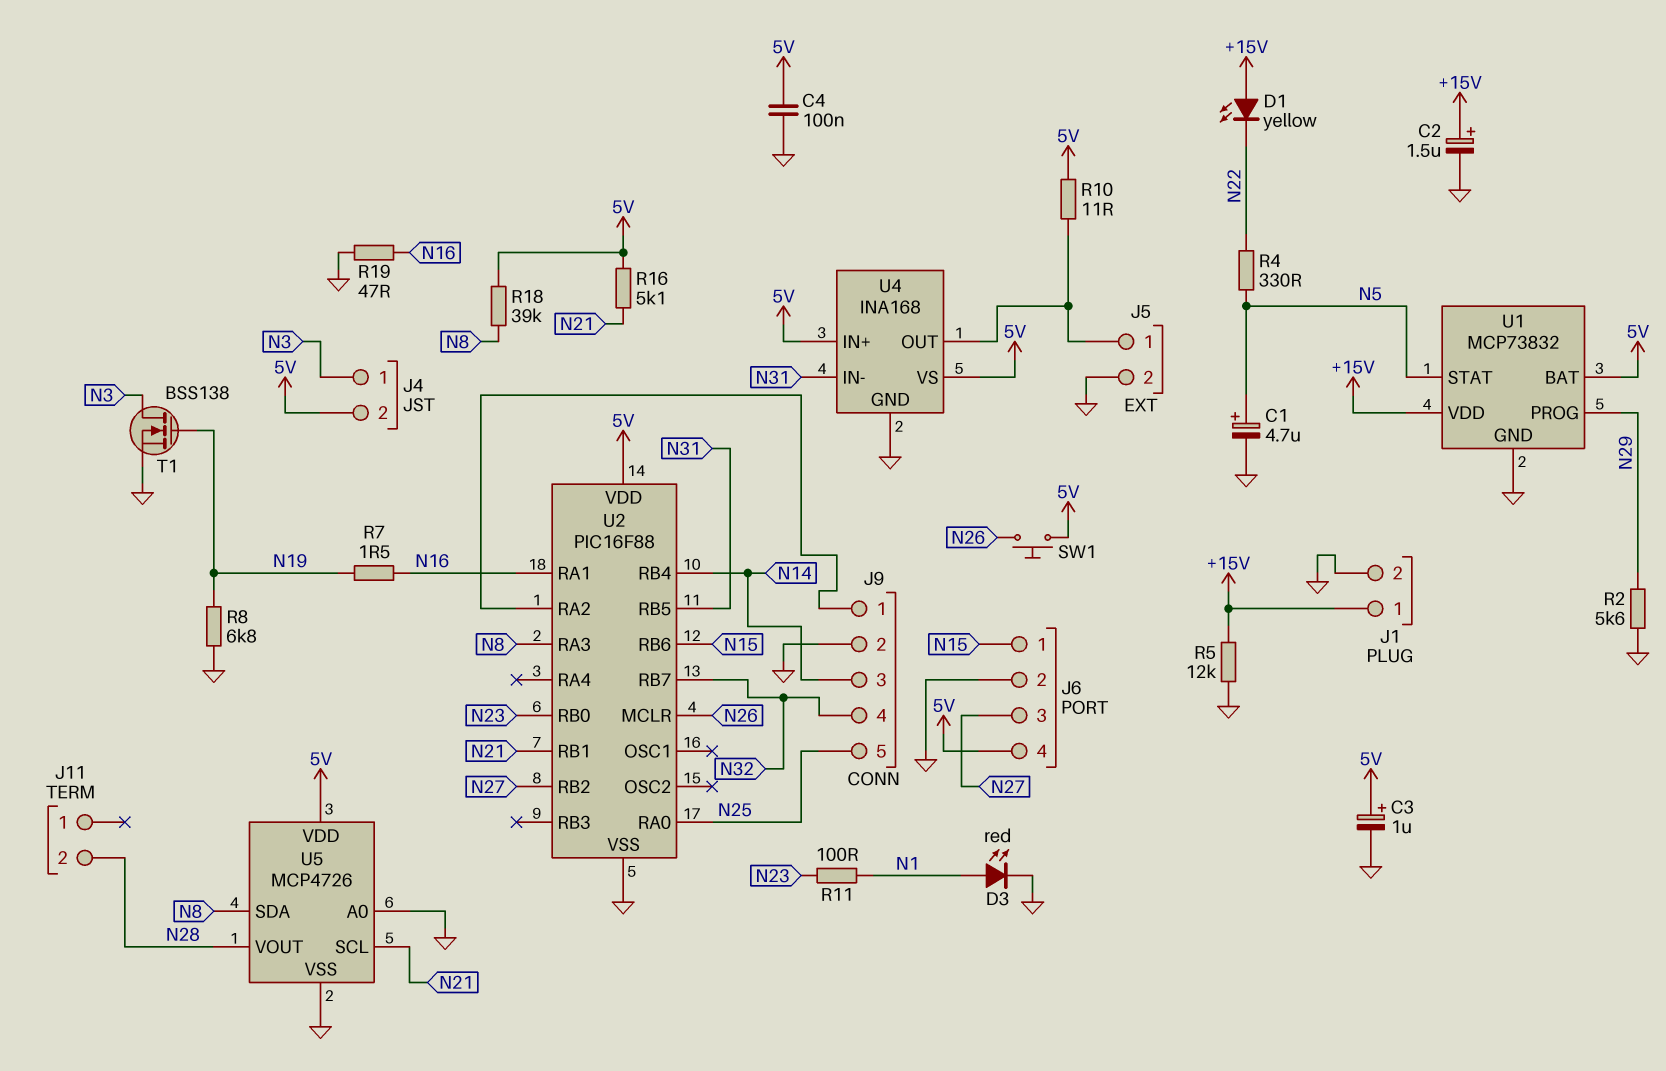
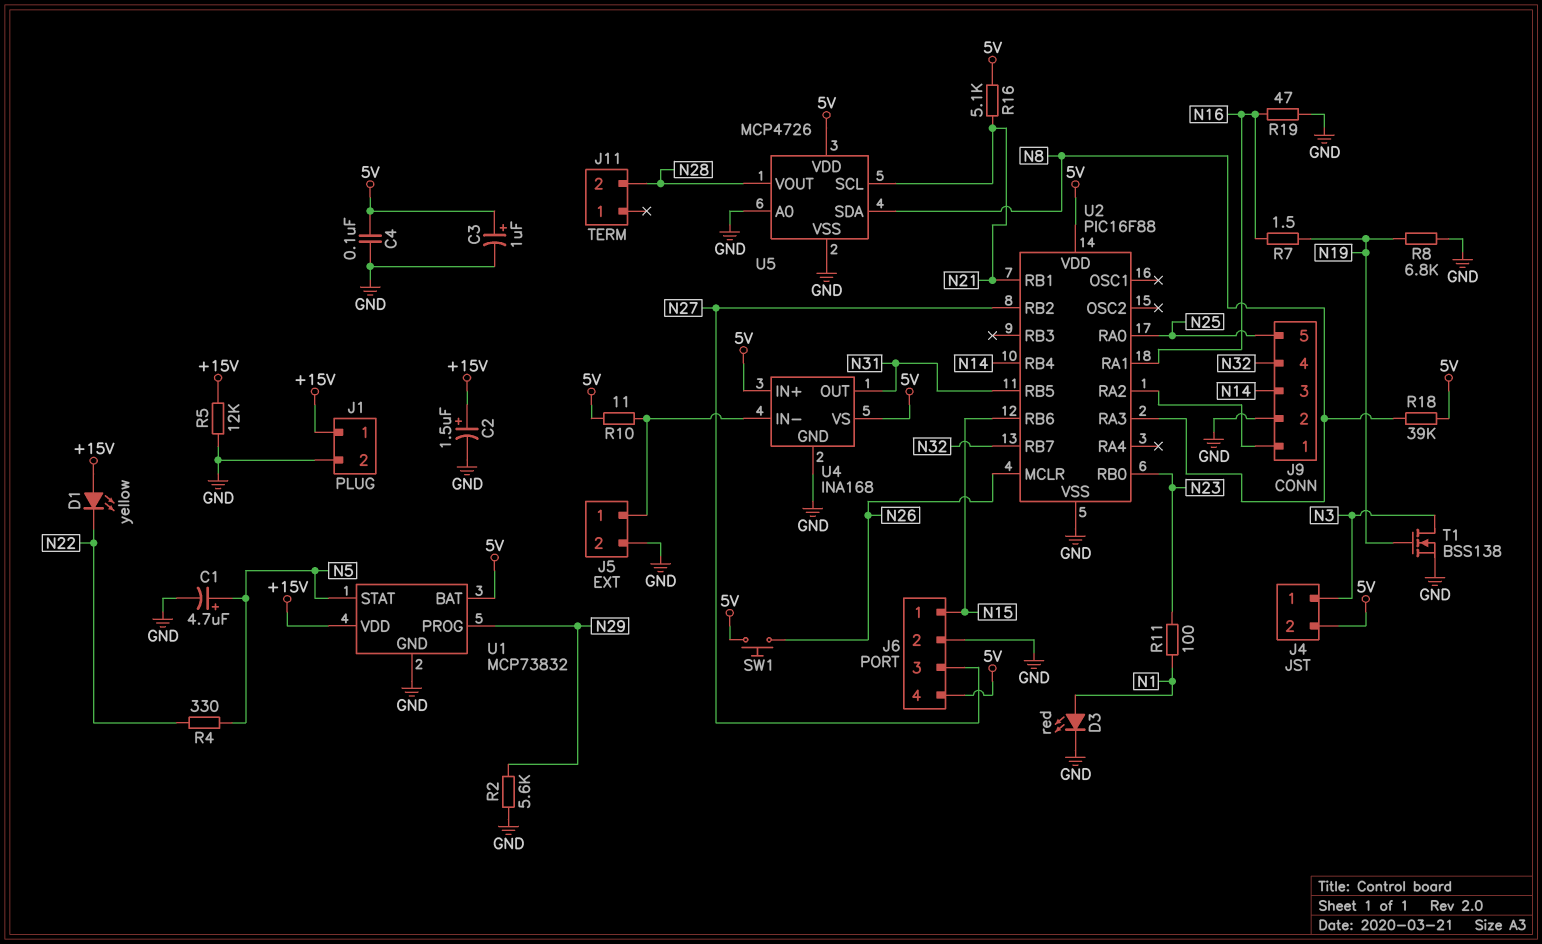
U4 pin IN-: N31 -> J5/1
U4 pin OUT: J5/1 -> N31

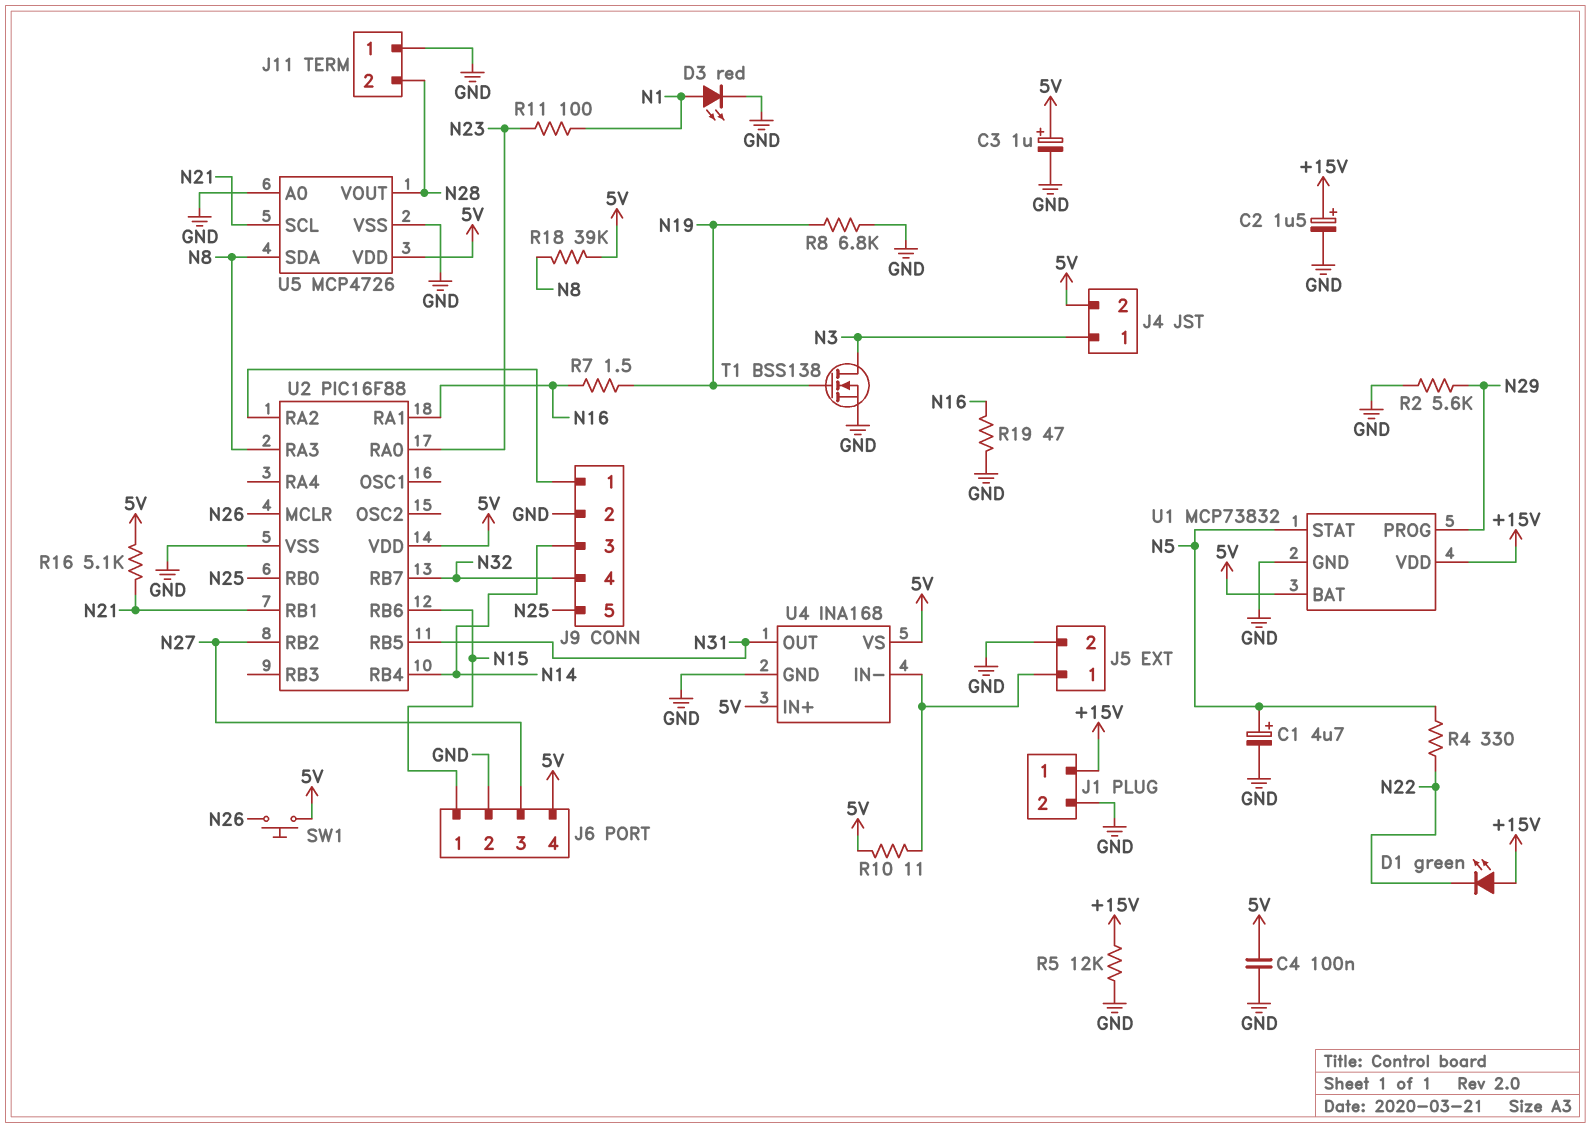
D1: LED yellow (A +15V, K N22) -> LED green (A +15V, K N22)
J11 pin 1: none -> GND
U2 pin RA0: N25 -> N23
U2 pin RB0: N23 -> N25

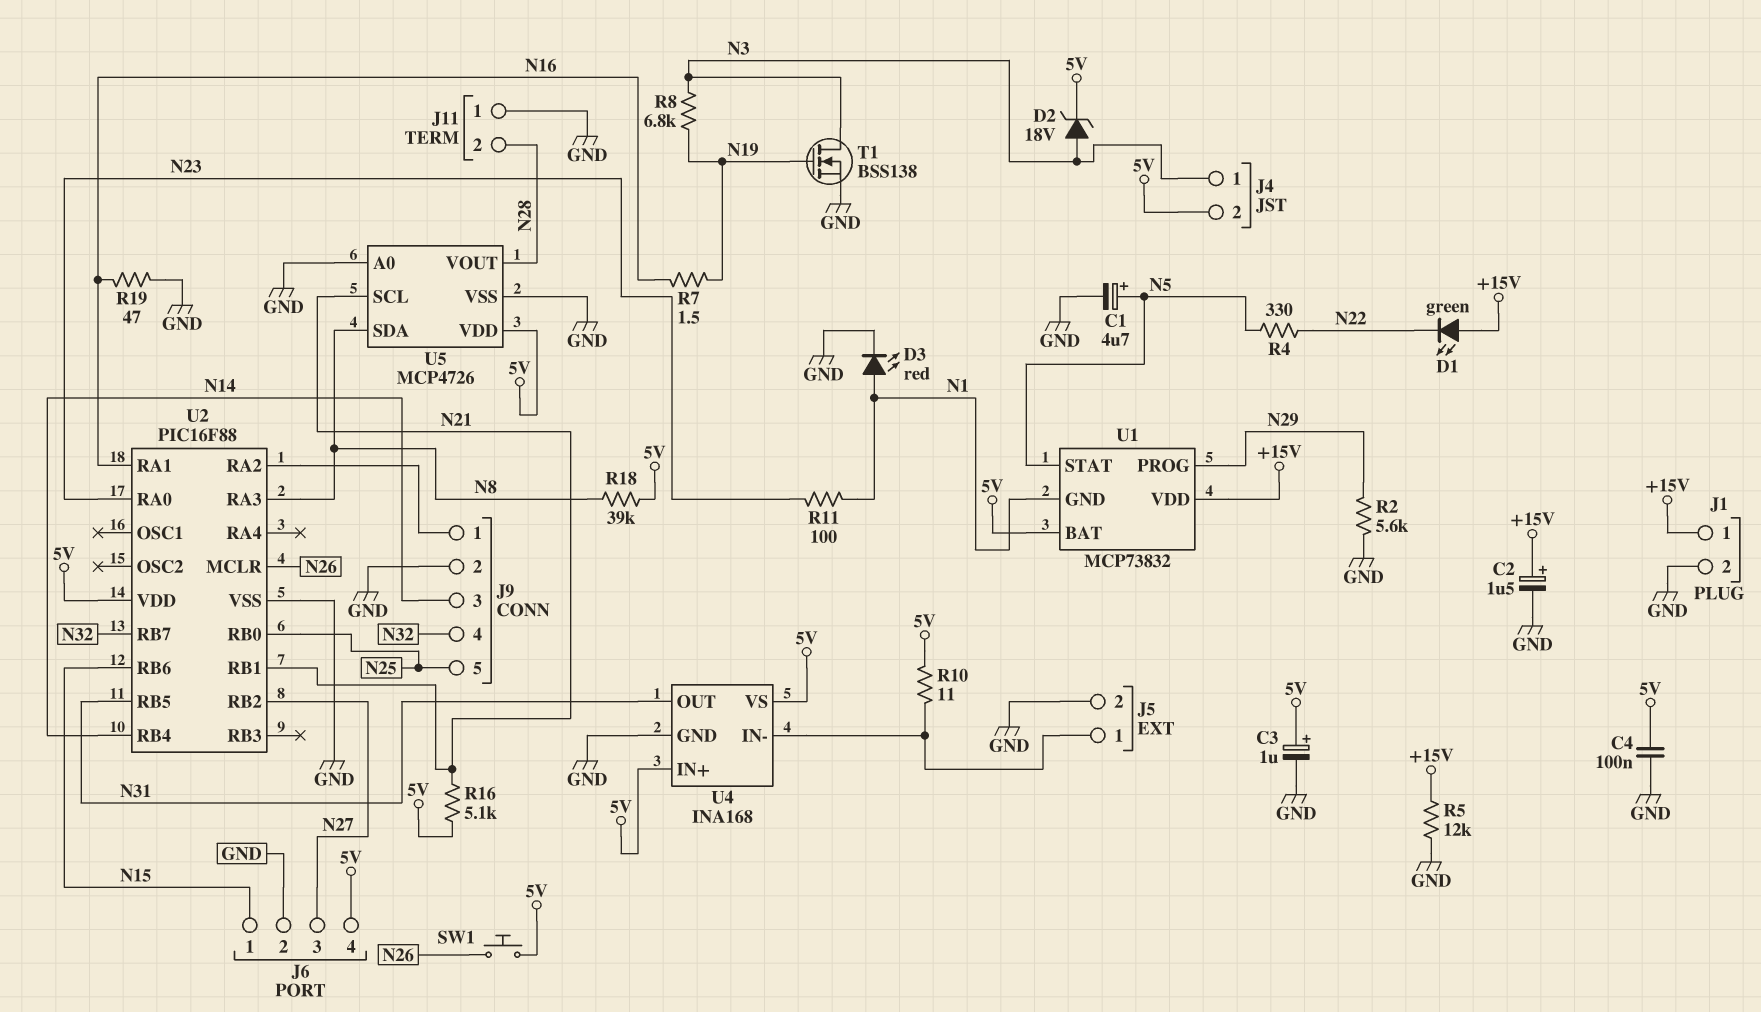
D2: none -> zener 18V (A N3, K 5V)
R8: 6.8k (GND, N19) -> 6.8k (N3, N19)
U1 pin GND: GND -> N1

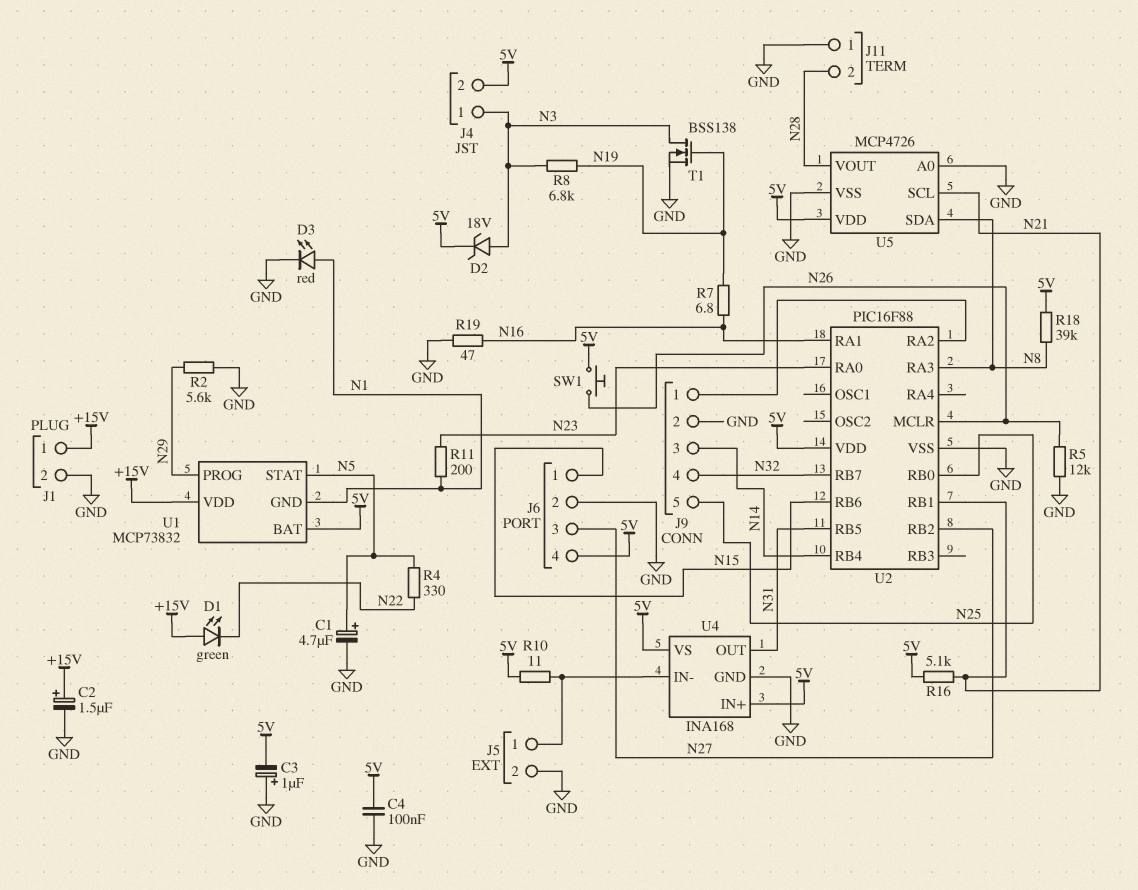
C3: 1uF (plus 5V, minus GND) -> 1uF (plus GND, minus 5V)
R5: 12k (+15V, GND) -> 12k (GND, N26)
R7: 1.5 (N16, N19) -> 6.8 (N16, N19)
R11: 100 (N1, N23) -> 200 (N1, N23)

